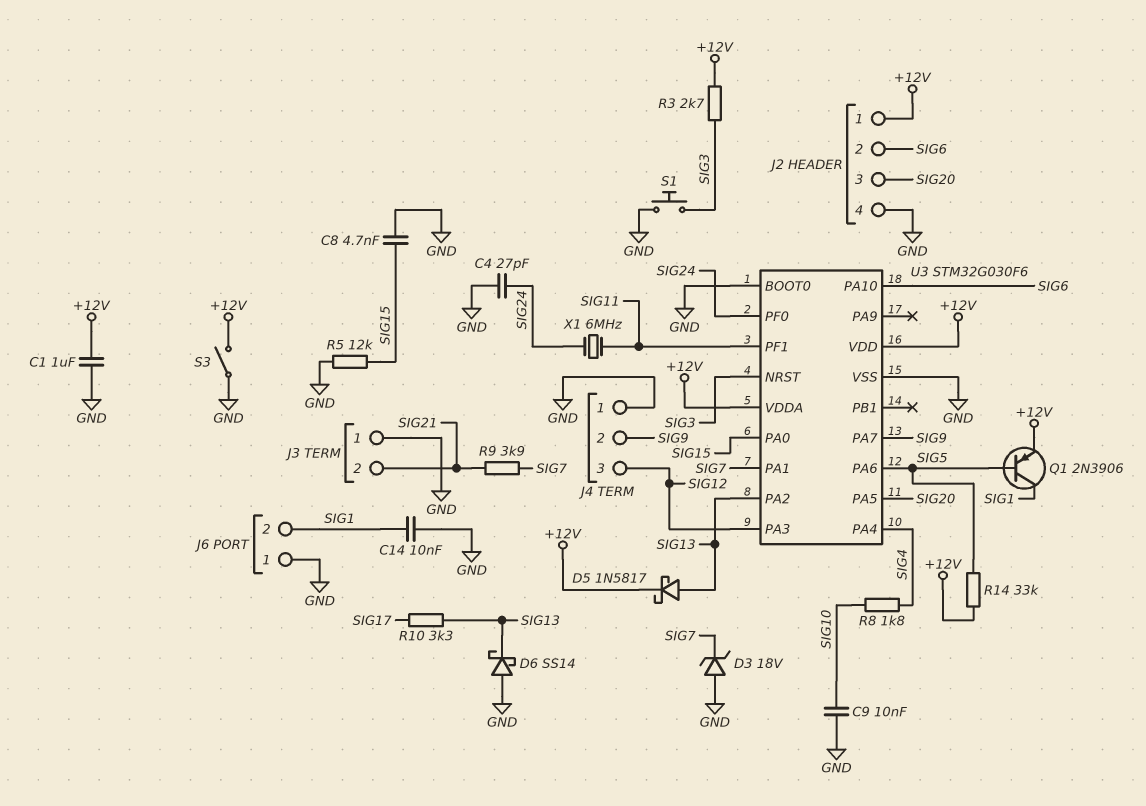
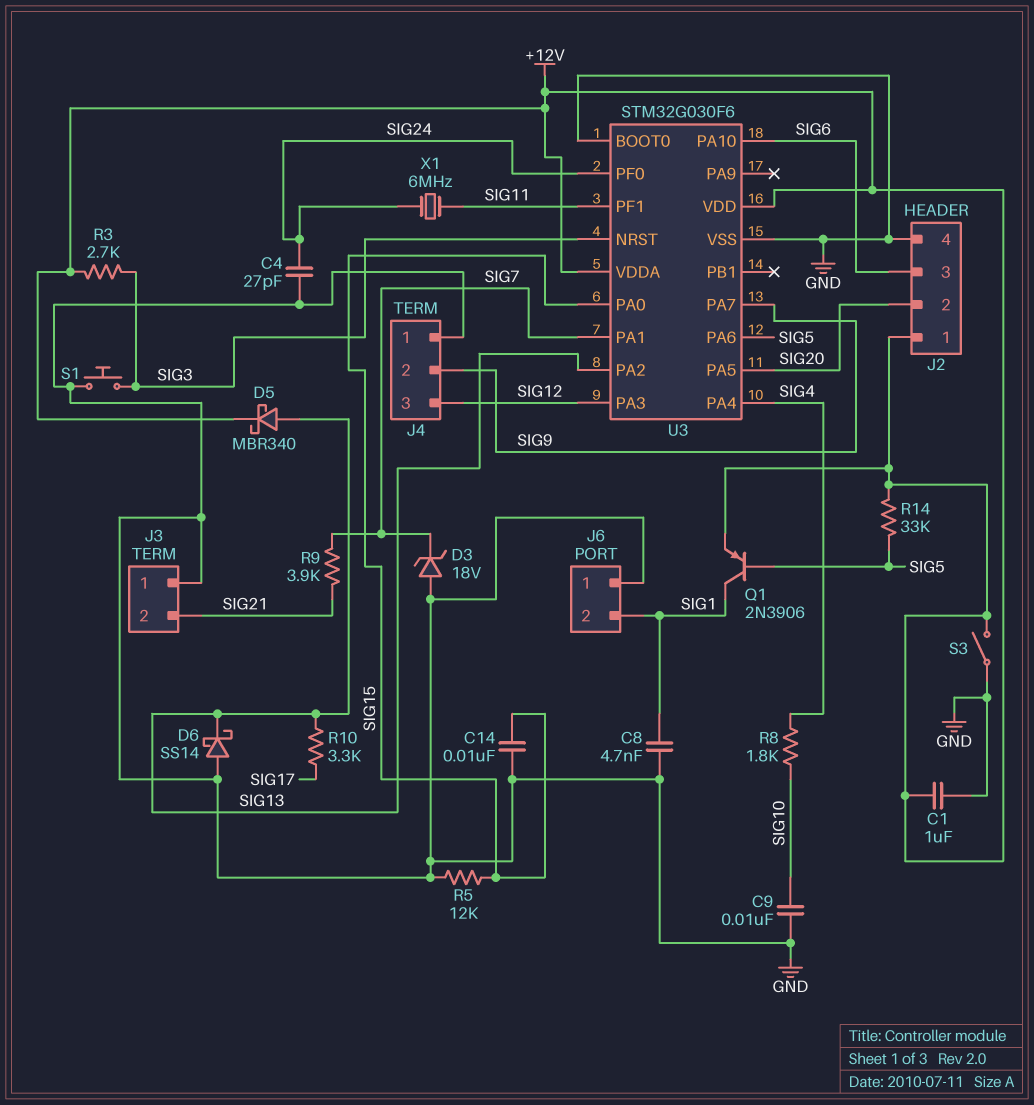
C8: 4.7nF (GND, SIG15) -> 4.7nF (GND, SIG1)
C14: 10nF (GND, SIG1) -> 10nF (GND, SIG15)
D5: schottky 1N5817 (A SIG13, K +12V) -> schottky MBR340 (A SIG13, K +12V)
J2 pin 2: SIG6 -> SIG20
J2 pin 3: SIG20 -> SIG6

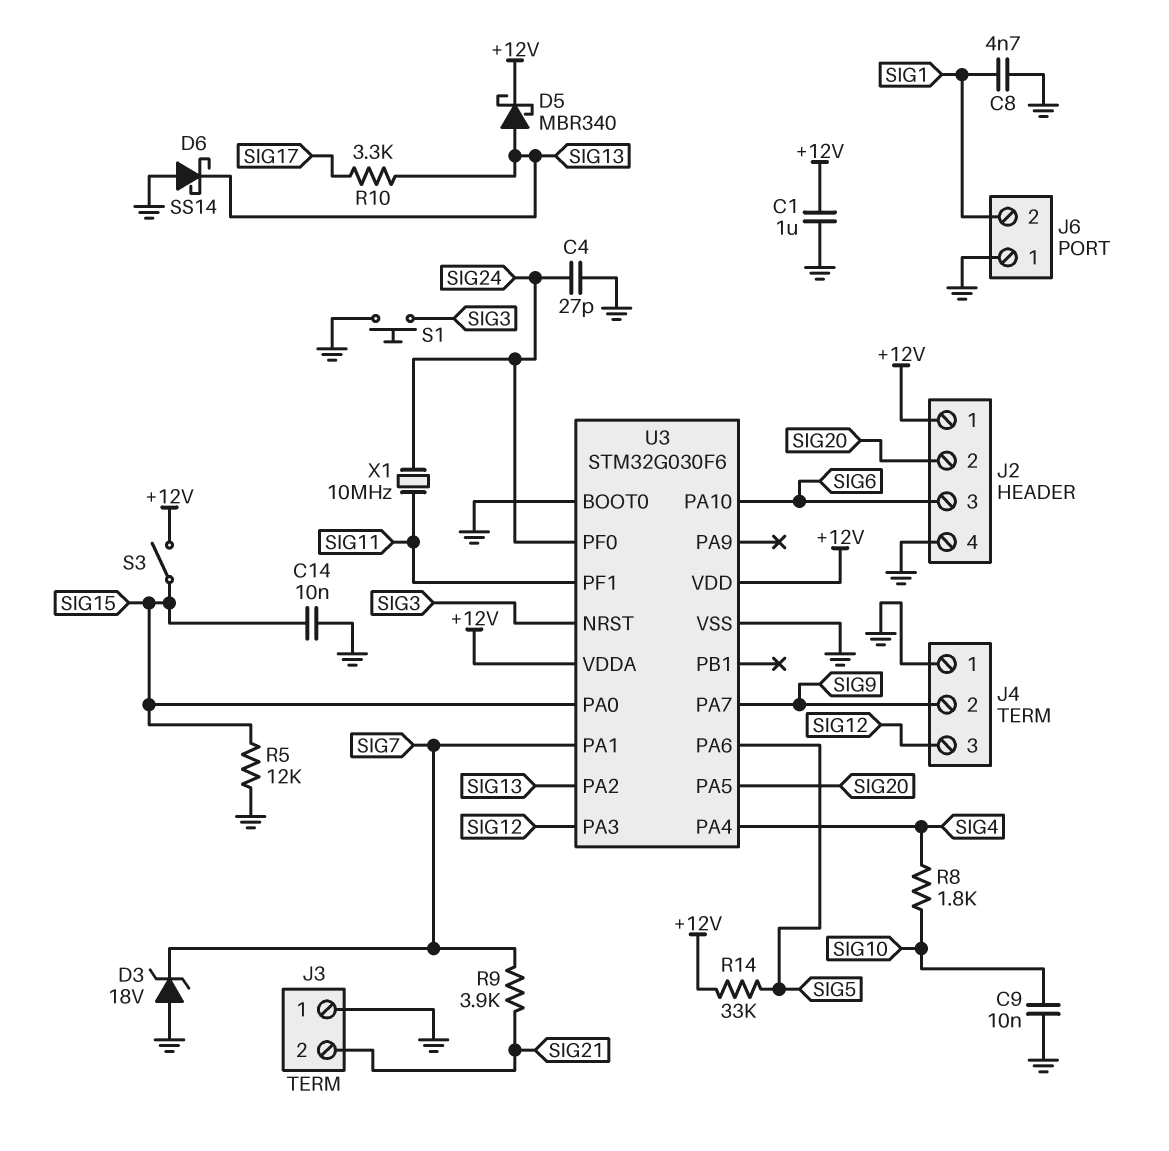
Q1: PNP 2N3906 (B SIG5, C SIG1, E +12V) -> none
R3: 2.7k (+12V, SIG3) -> none
S3: switch (+12V, GND) -> switch (+12V, SIG15)
X1: 6MHz (SIG11, SIG24) -> 10MHz (SIG11, SIG24)

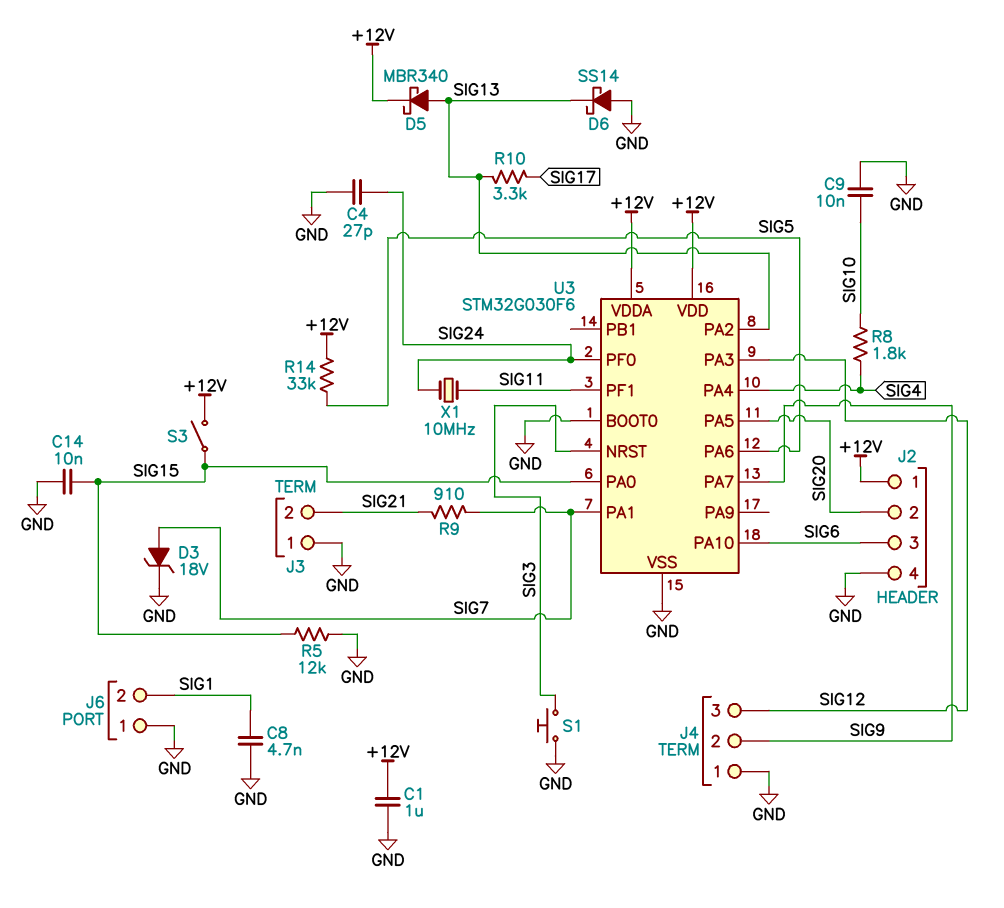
D3: zener 18V (A GND, K SIG7) -> zener 18V (A SIG7, K GND)
R9: 3.9k (SIG7, SIG21) -> 910 (SIG7, SIG21)

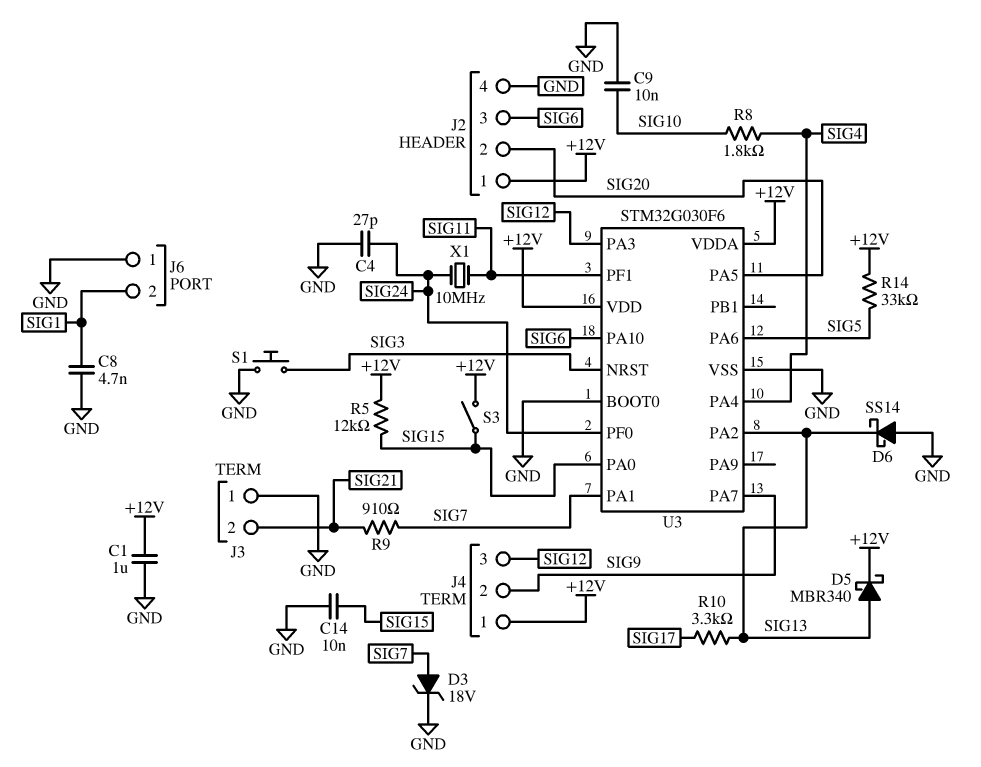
J4 pin 1: GND -> +12V
R5: 12k (GND, SIG15) -> 12k (+12V, SIG15)

